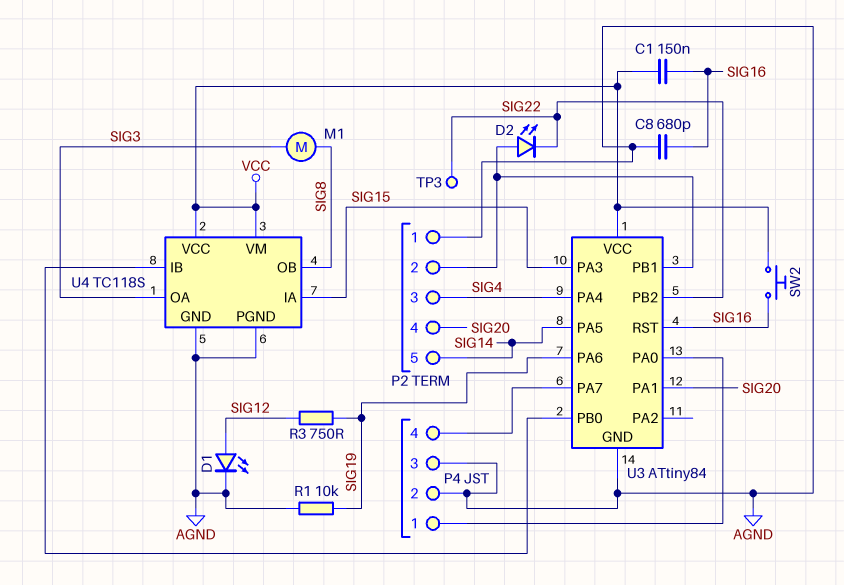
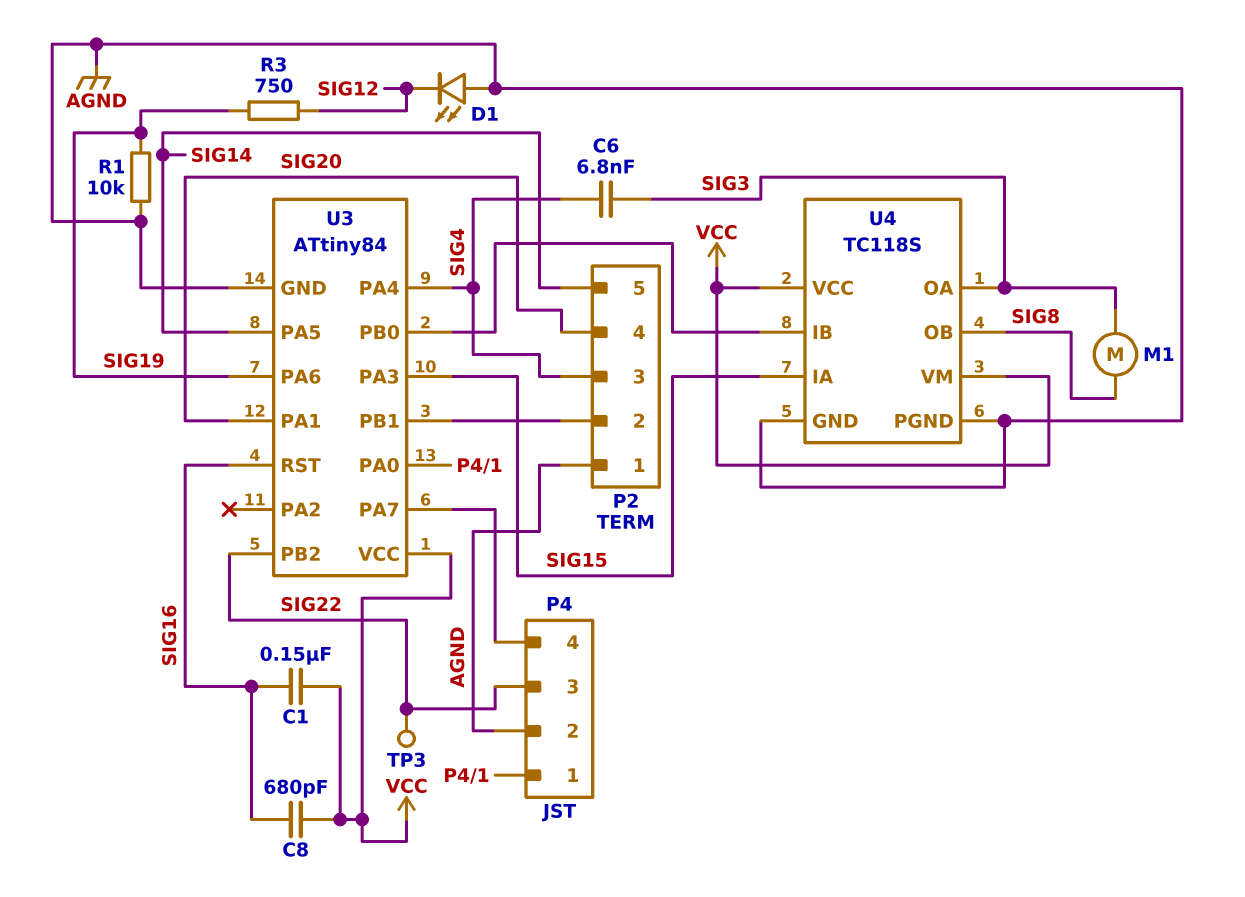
C6: none -> 6.8nF (SIG3, SIG4)
C8: 680pF (AGND, SIG16) -> 680pF (SIG16, VCC)
D1: LED (A SIG12, K AGND) -> LED (A AGND, K SIG12)
D2: LED (A P2/2, K SIG22) -> none
P4 pin 3: AGND -> SIG22
SW2: button (SIG16, VCC) -> none

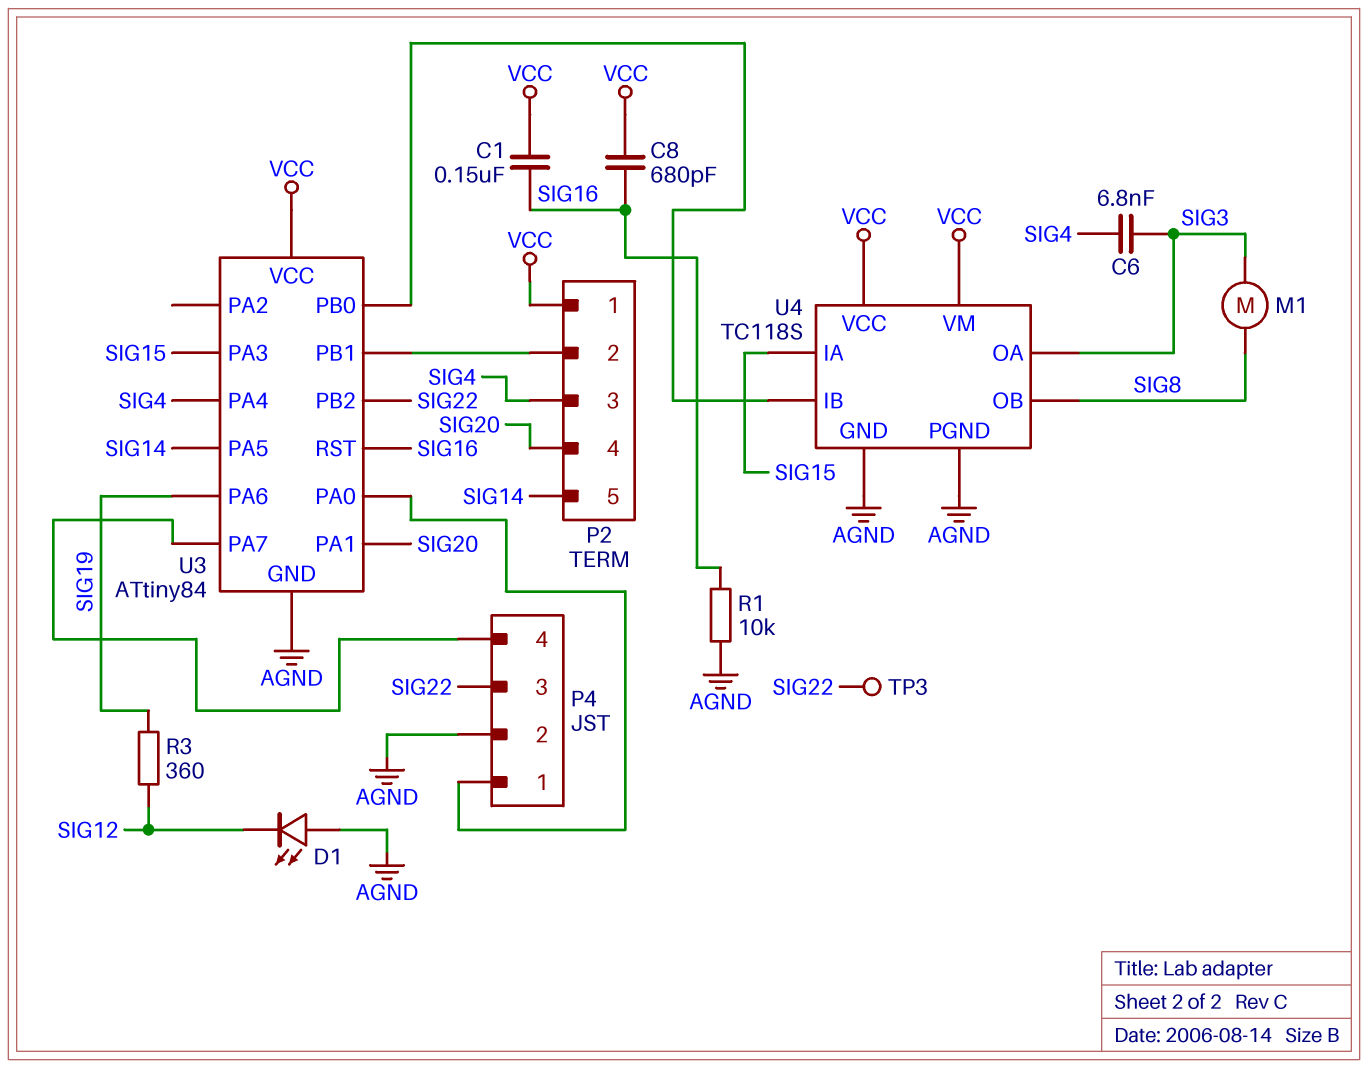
P2 pin 1: AGND -> VCC
R1: 10k (AGND, SIG19) -> 10k (AGND, SIG16)
R3: 750 (SIG12, SIG19) -> 360 (SIG12, SIG19)

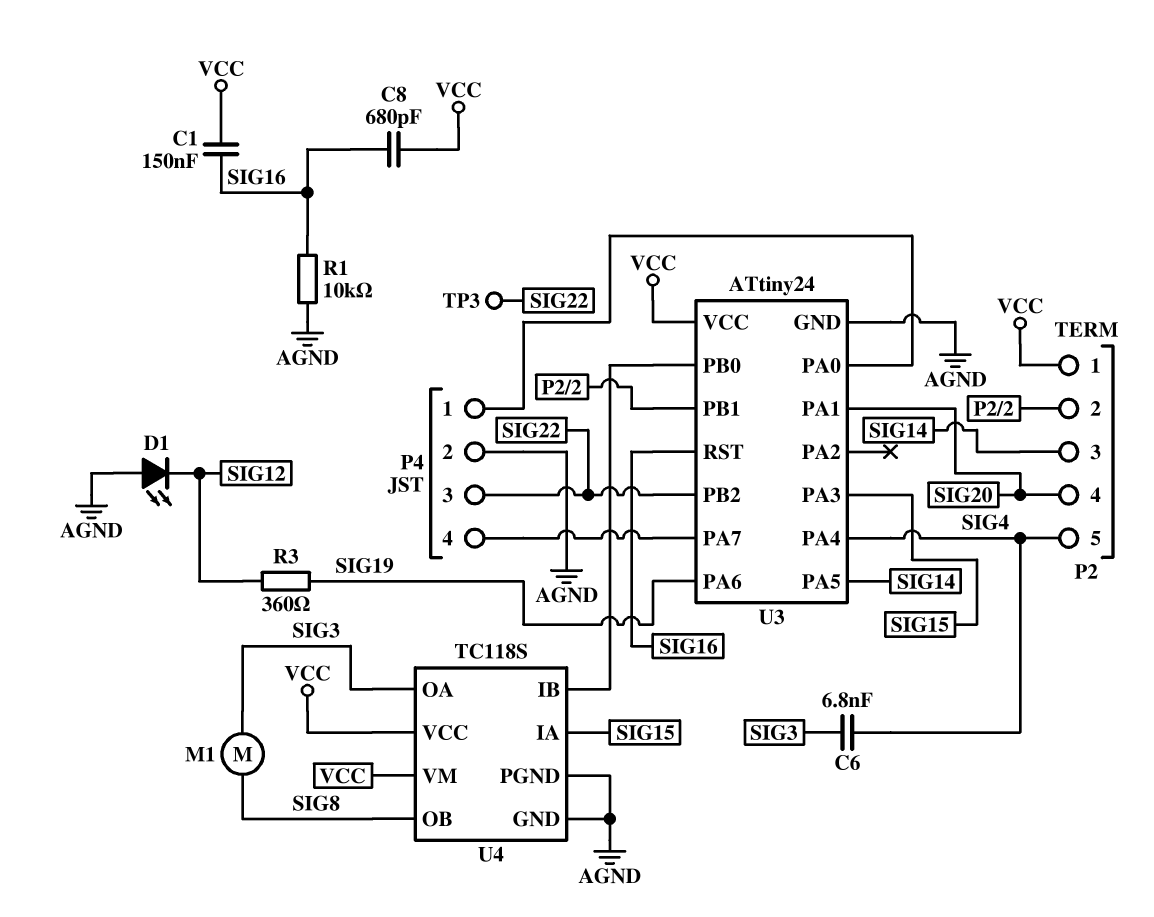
P2 pin 3: SIG4 -> SIG14
P2 pin 5: SIG14 -> SIG4
U3: ATtiny84 -> ATtiny24

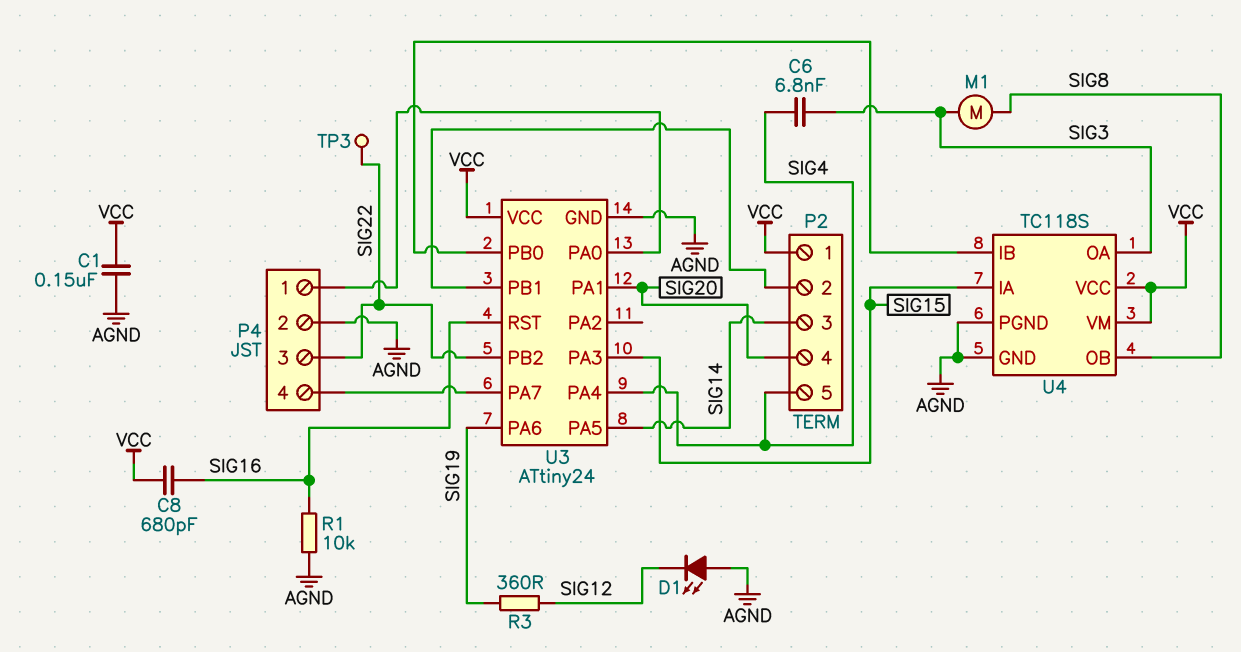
C1: 150nF (SIG16, VCC) -> 150nF (AGND, VCC)

